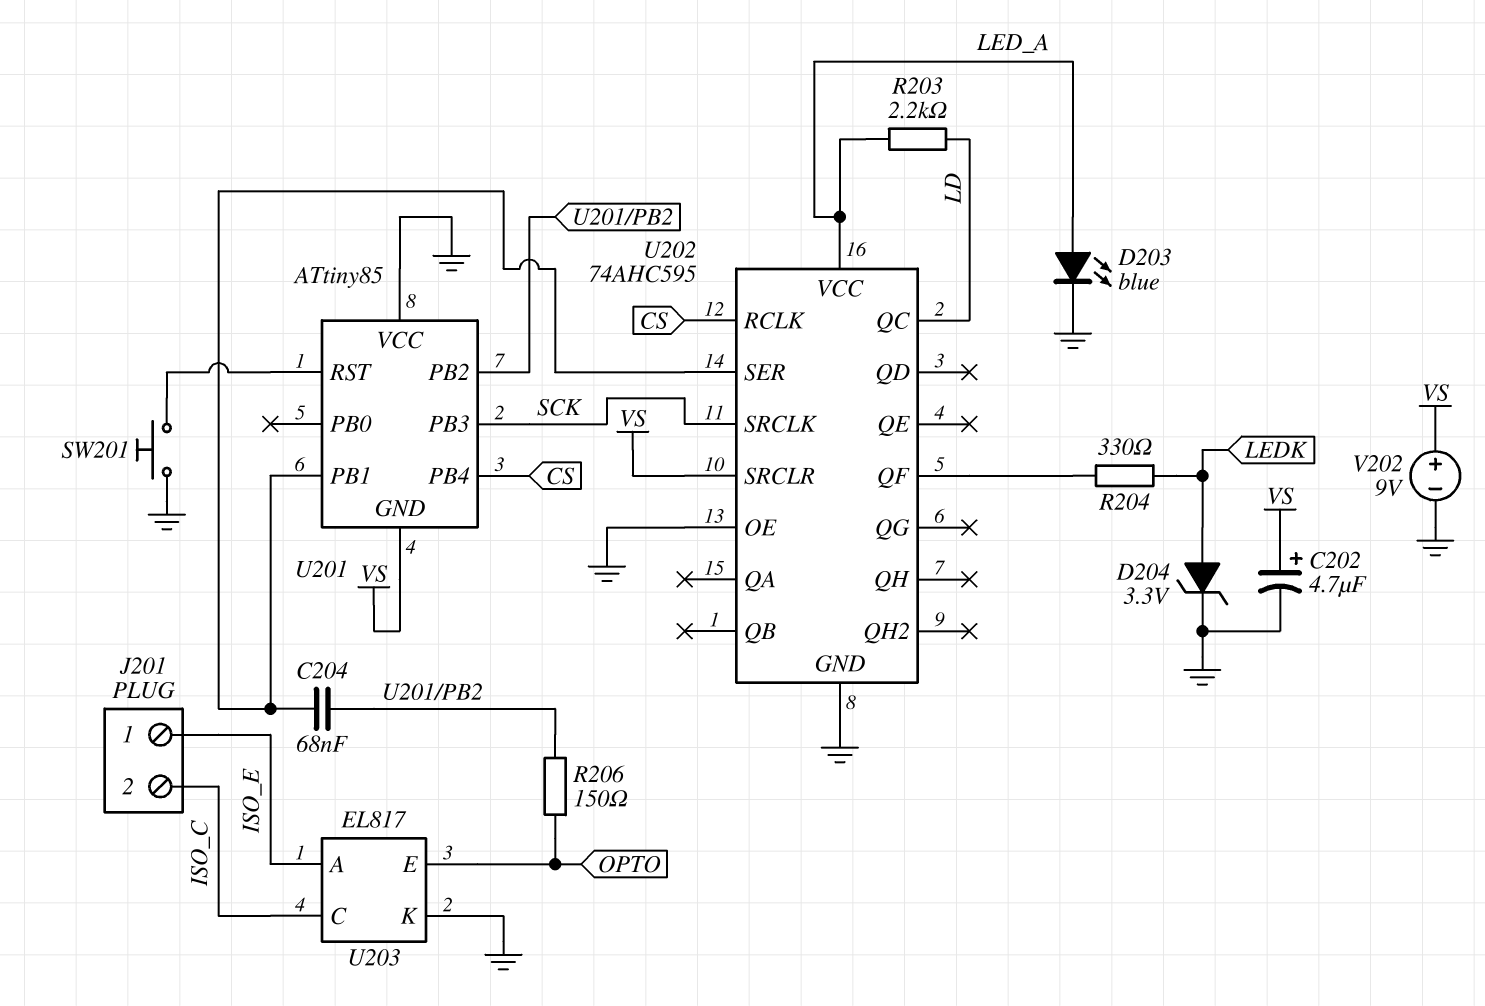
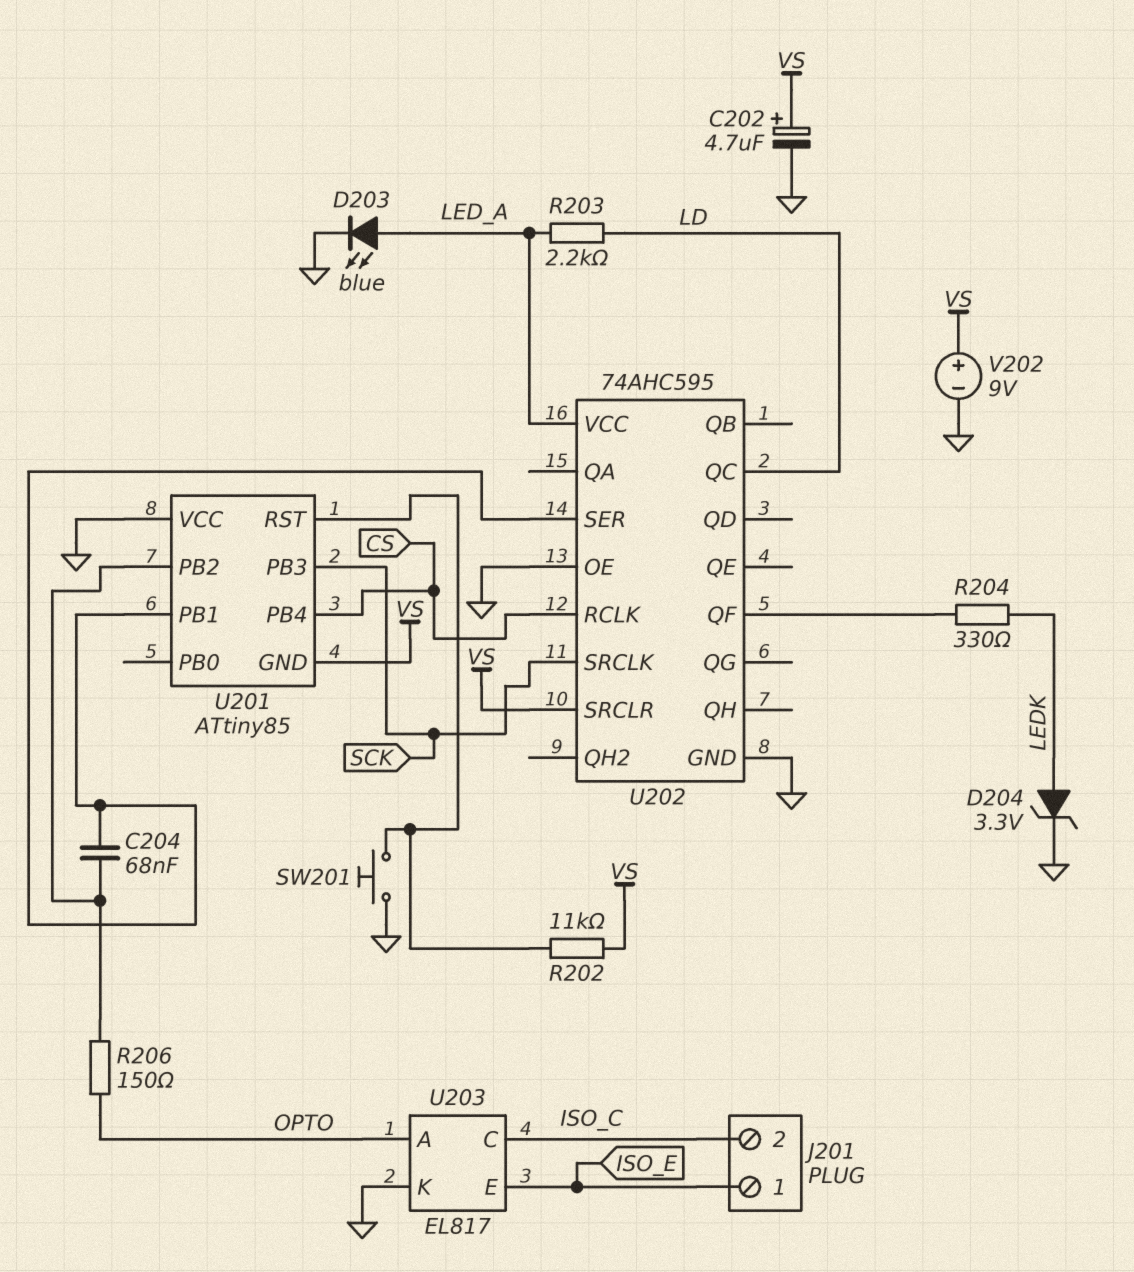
R202: none -> 11k (U201/RST, VS)
U203 pin A: ISO_E -> OPTO
U203 pin E: OPTO -> ISO_E

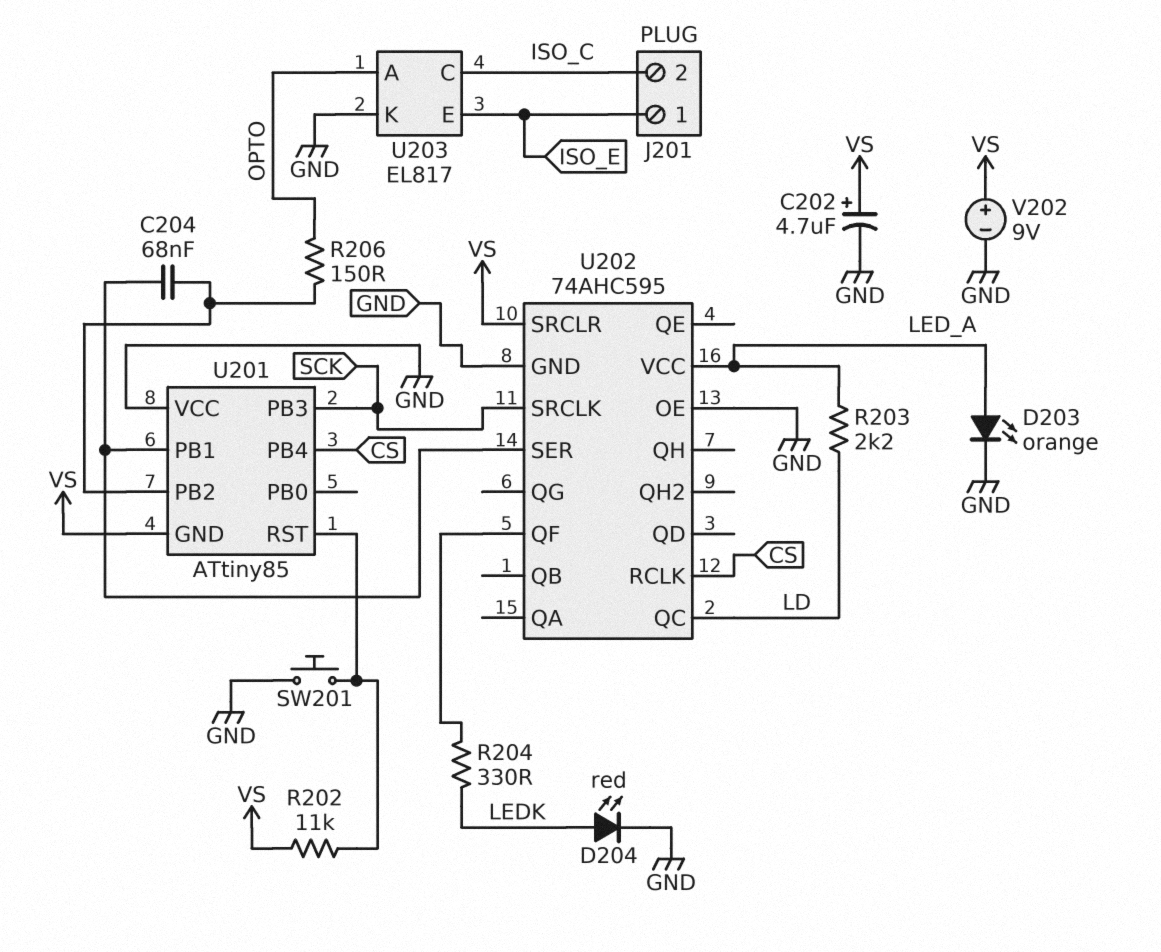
D203: LED blue (A LED_A, K GND) -> LED orange (A LED_A, K GND)
D204: zener 3.3V (A LEDK, K GND) -> LED red (A LEDK, K GND)

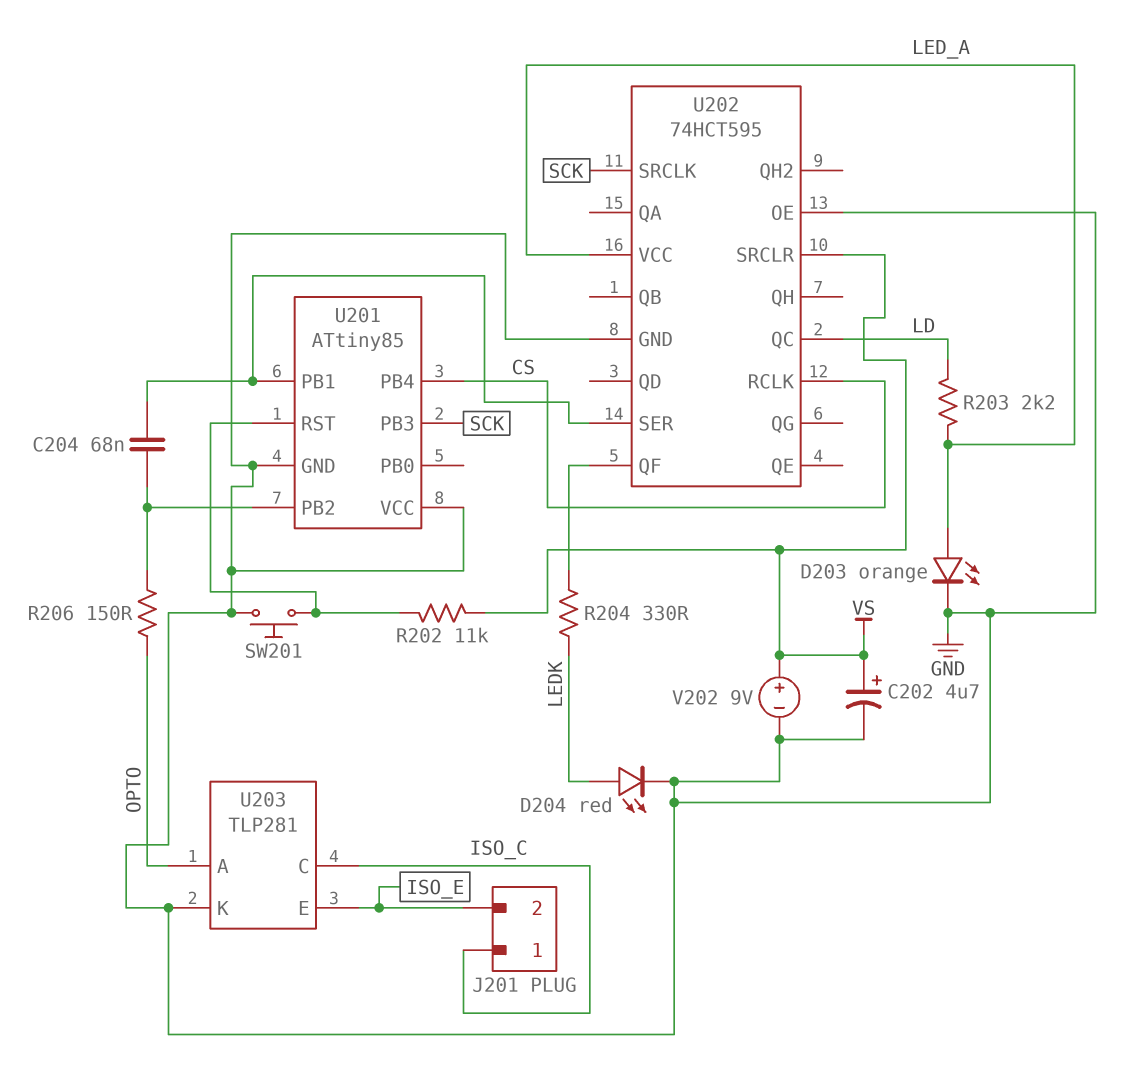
J201 pin 1: ISO_E -> ISO_C
J201 pin 2: ISO_C -> ISO_E
U201 pin GND: VS -> GND
U202: 74AHC595 -> 74HCT595
U203: EL817 -> TLP281

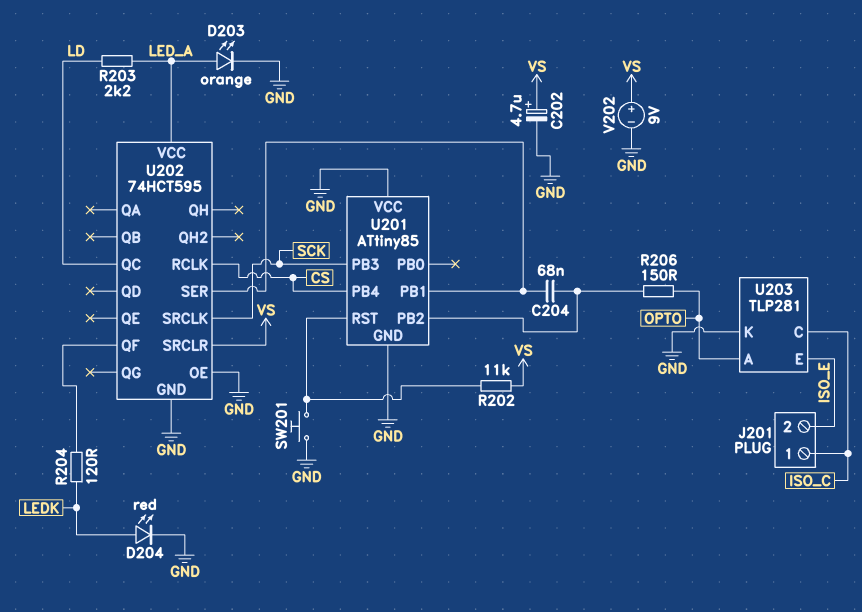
R204: 330 (LEDK, U202/QF) -> 120 (LEDK, U202/QF)

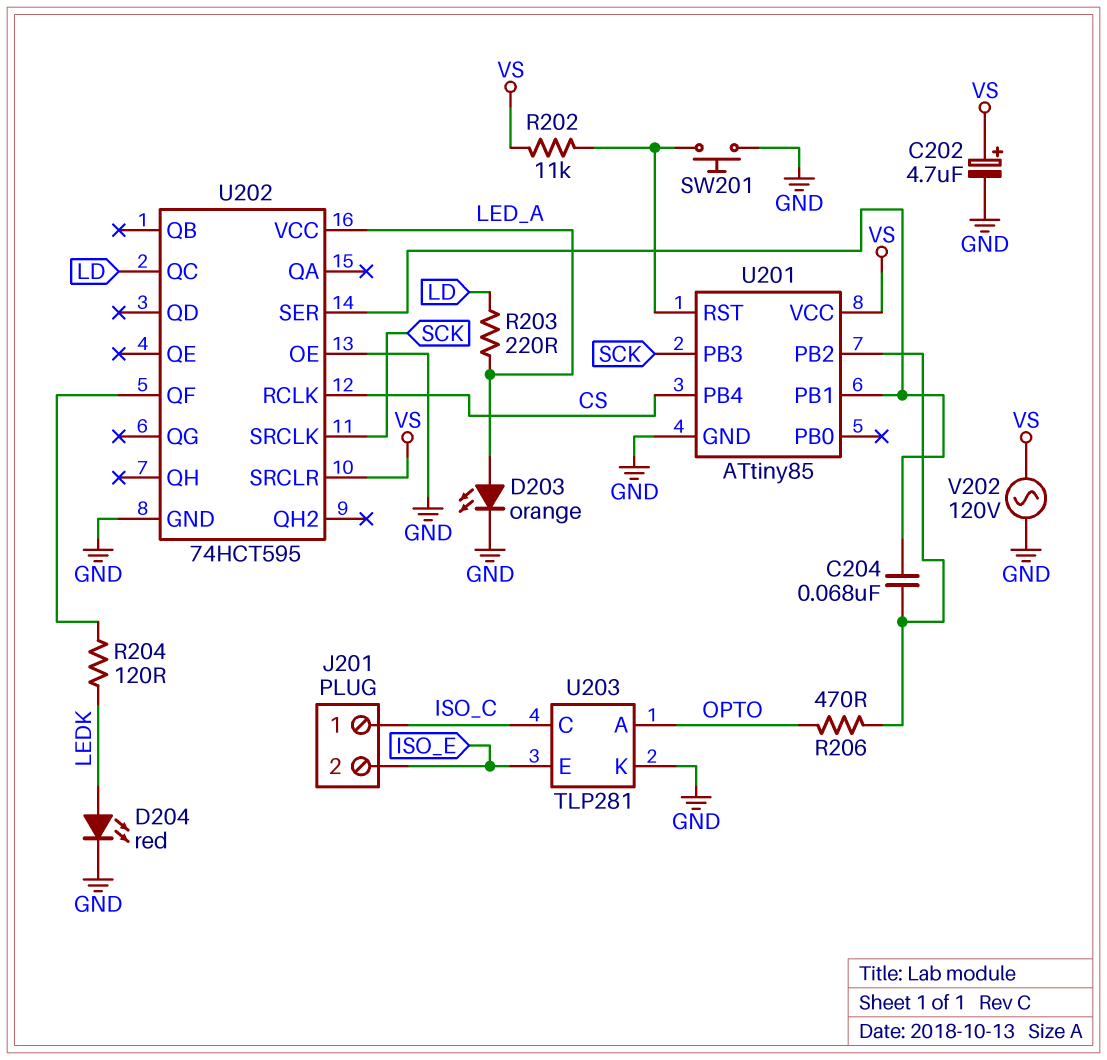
R203: 2.2k (LD, LED_A) -> 220 (LD, LED_A)
R206: 150 (OPTO, U201/PB2) -> 470 (OPTO, U201/PB2)
U201 pin VCC: GND -> VS
V202: 9V (plus VS, minus GND) -> AC 120V (GND, VS)

